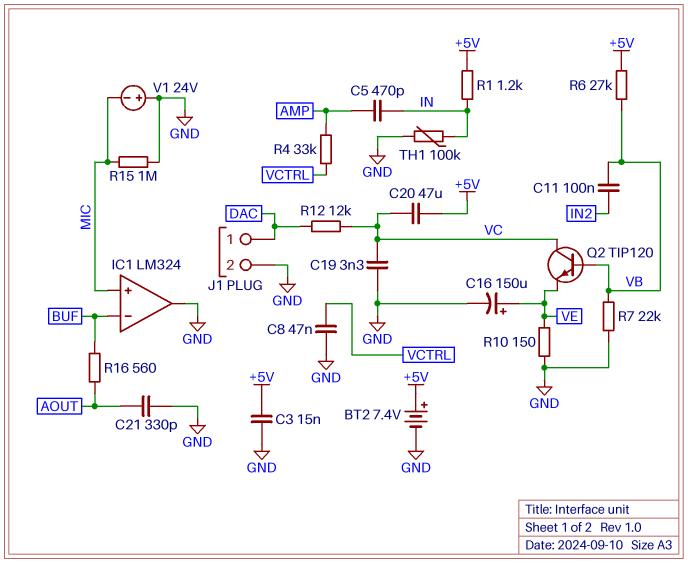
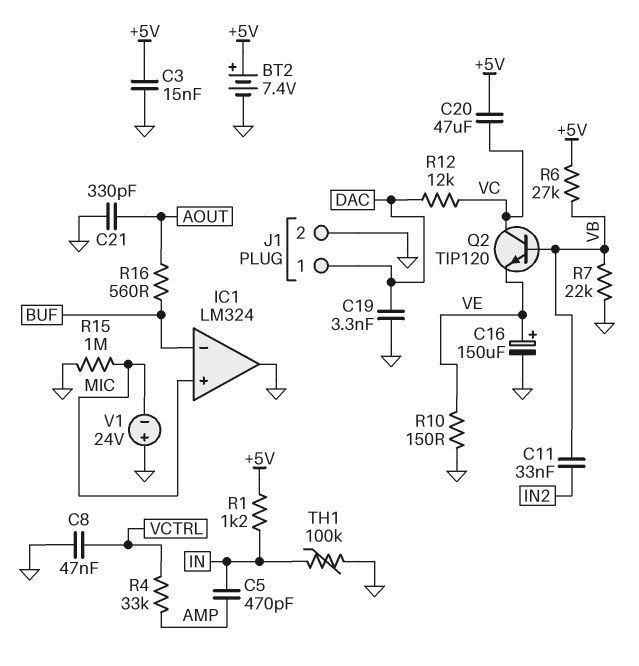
C11: 100nF (IN2, VB) -> 33nF (IN2, VB)
C19: 3.3nF (GND, VC) -> 3.3nF (DAC, GND)

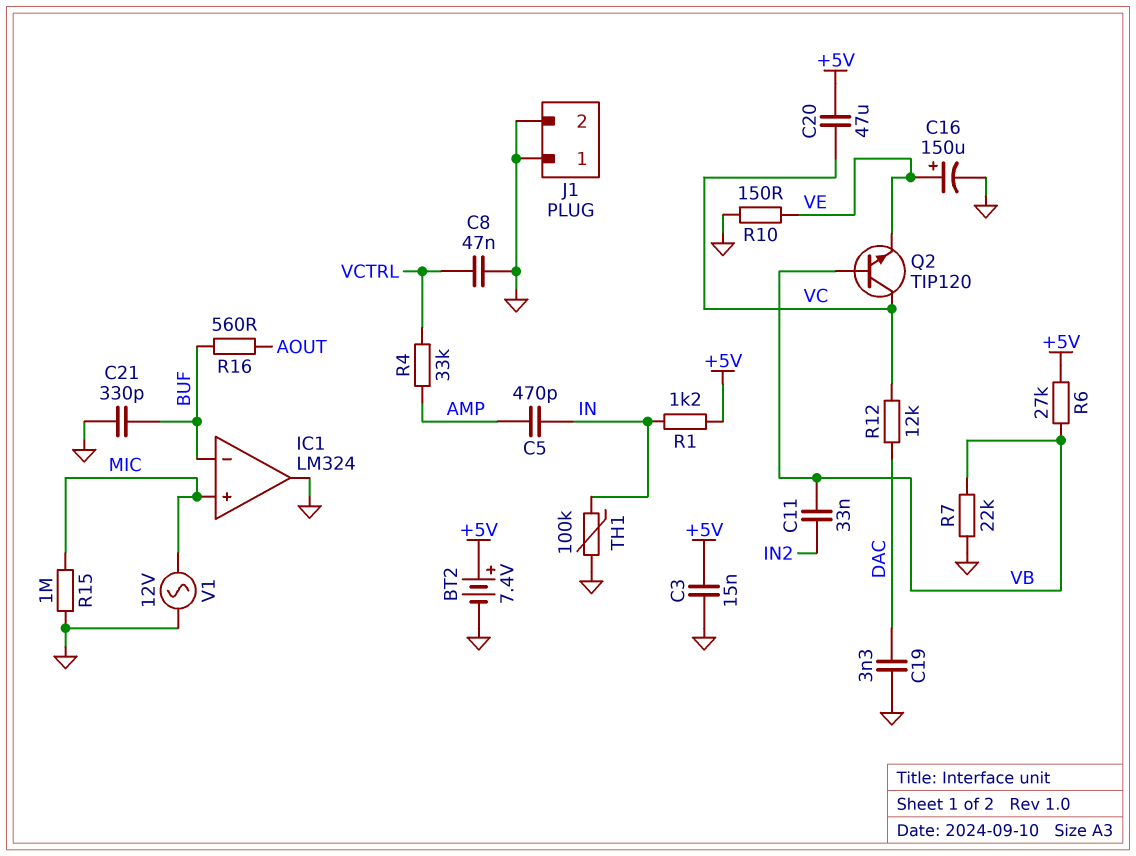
C21: 330pF (AOUT, GND) -> 330pF (BUF, GND)
J1 pin 1: DAC -> GND
V1: 24V (plus GND, minus MIC) -> AC 12V (GND, MIC)

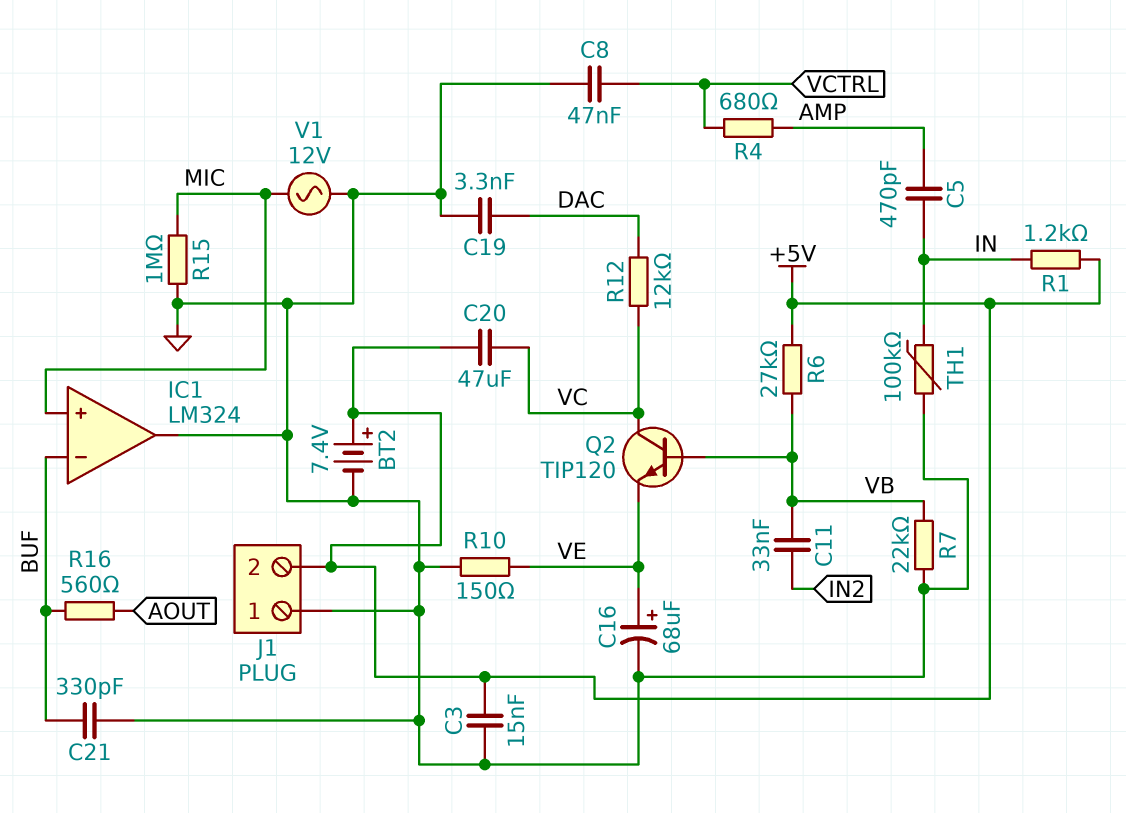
C16: 150uF (plus VE, minus GND) -> 68uF (plus VE, minus GND)
J1 pin 2: GND -> +5V
R4: 33k (AMP, VCTRL) -> 680 (AMP, VCTRL)

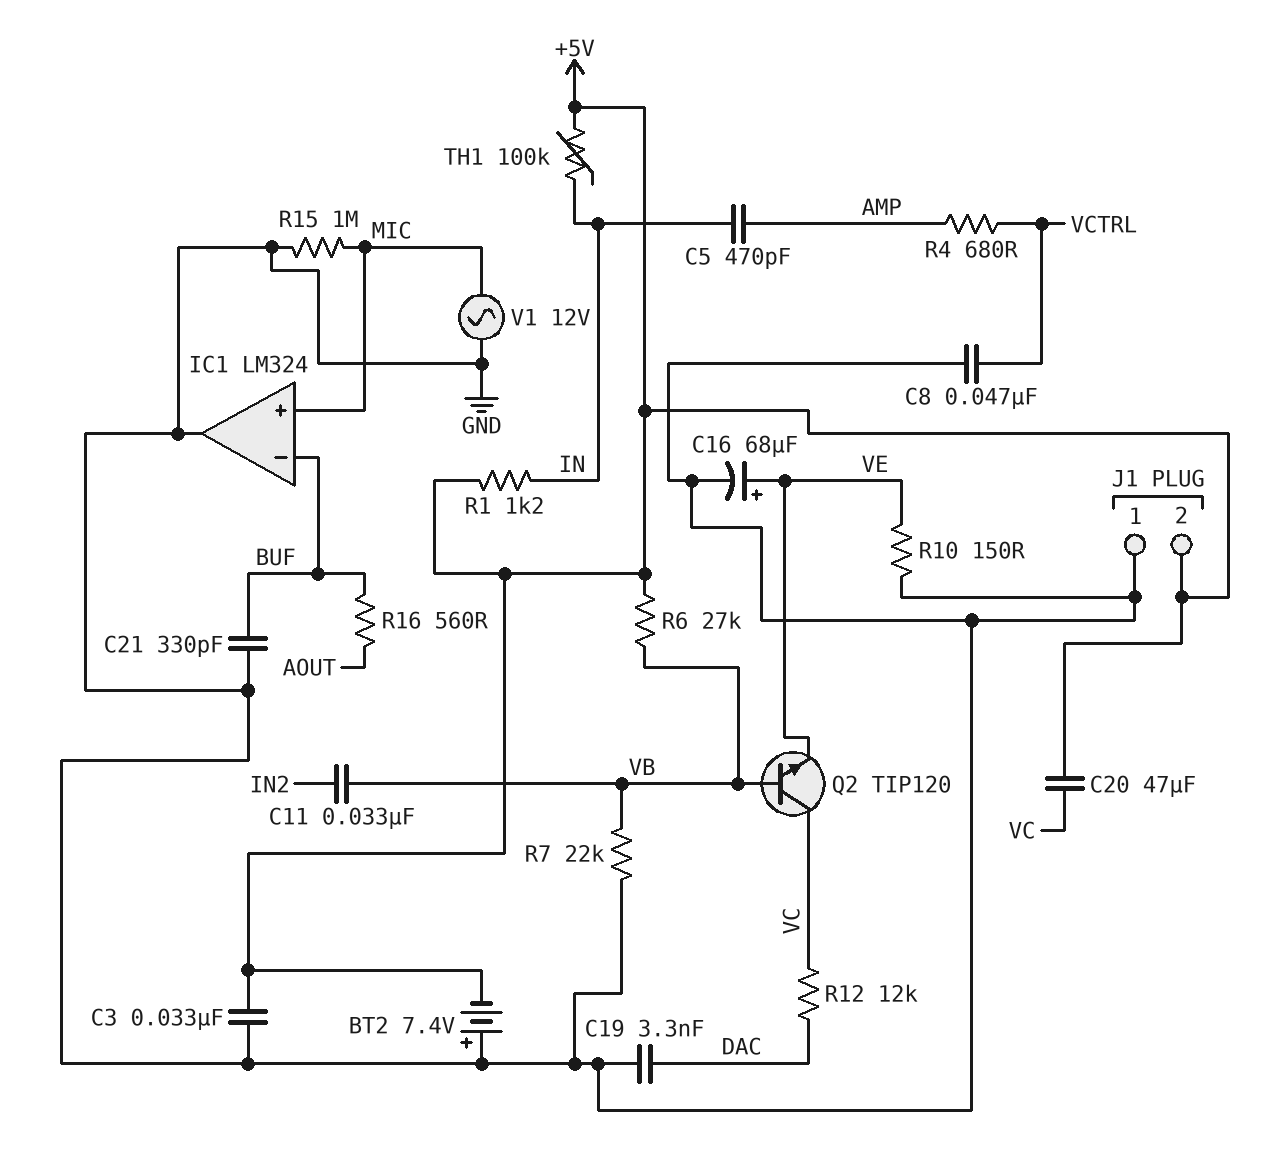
BT2: 7.4V (plus +5V, minus GND) -> 7.4V (plus GND, minus +5V)
C3: 15nF (+5V, GND) -> 33nF (+5V, GND)
TH1: 100k (GND, IN) -> 100k (+5V, IN)

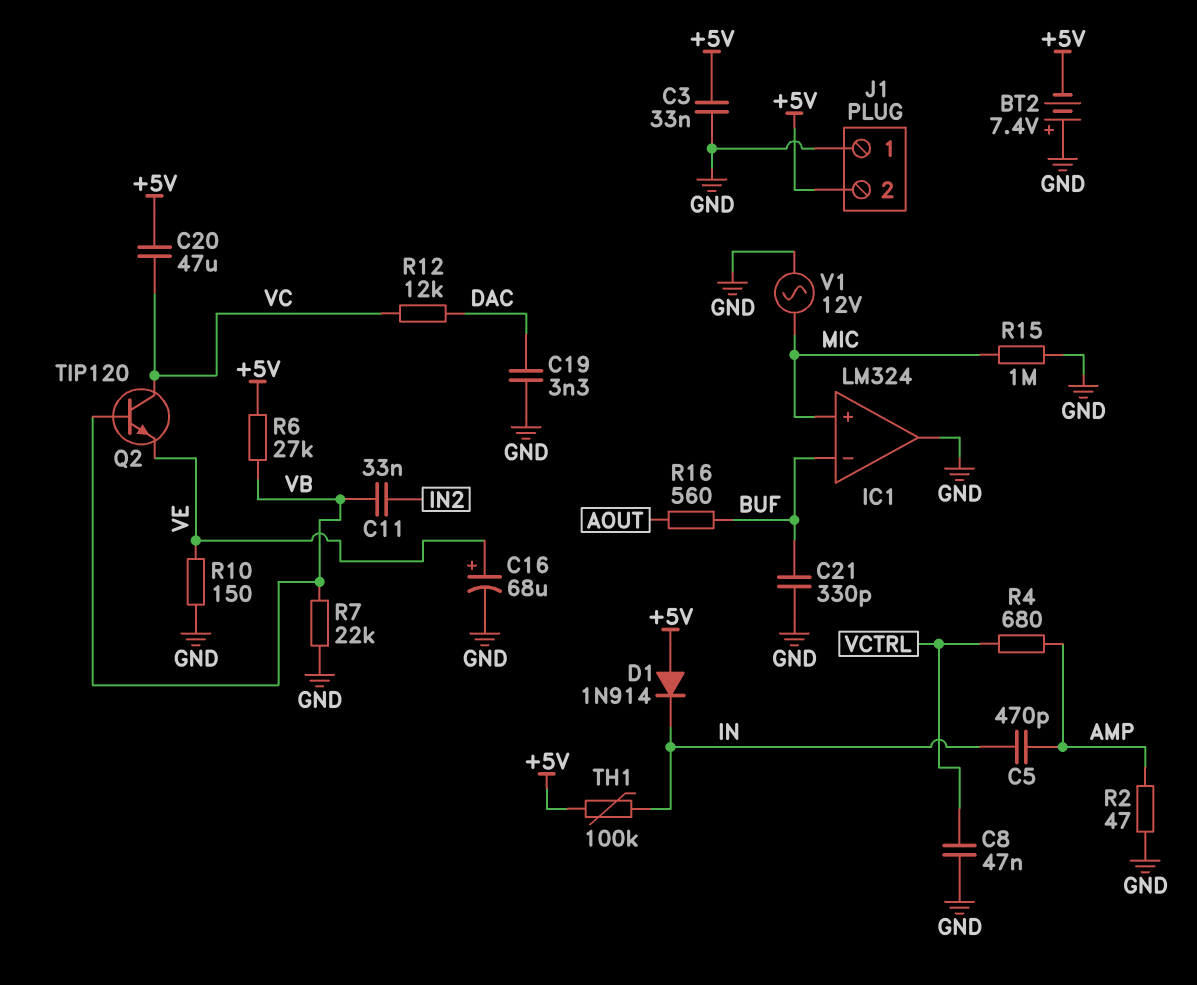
D1: none -> diode 1N914 (A +5V, K IN)
R1: 1.2k (+5V, IN) -> none
R2: none -> 47 (AMP, GND)

